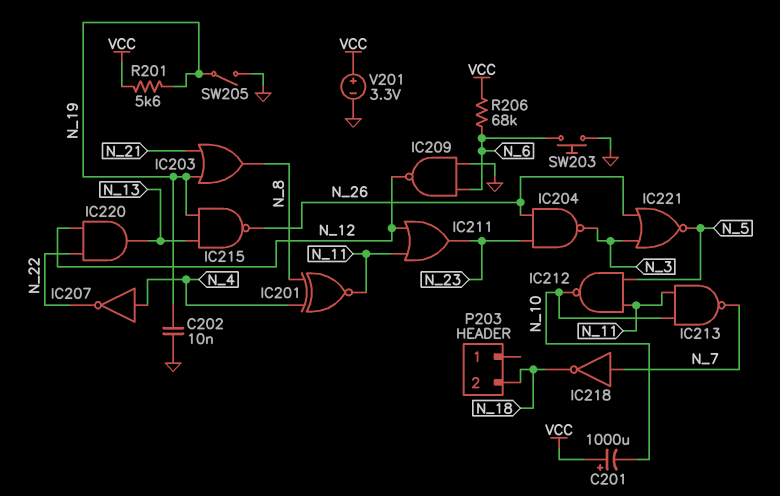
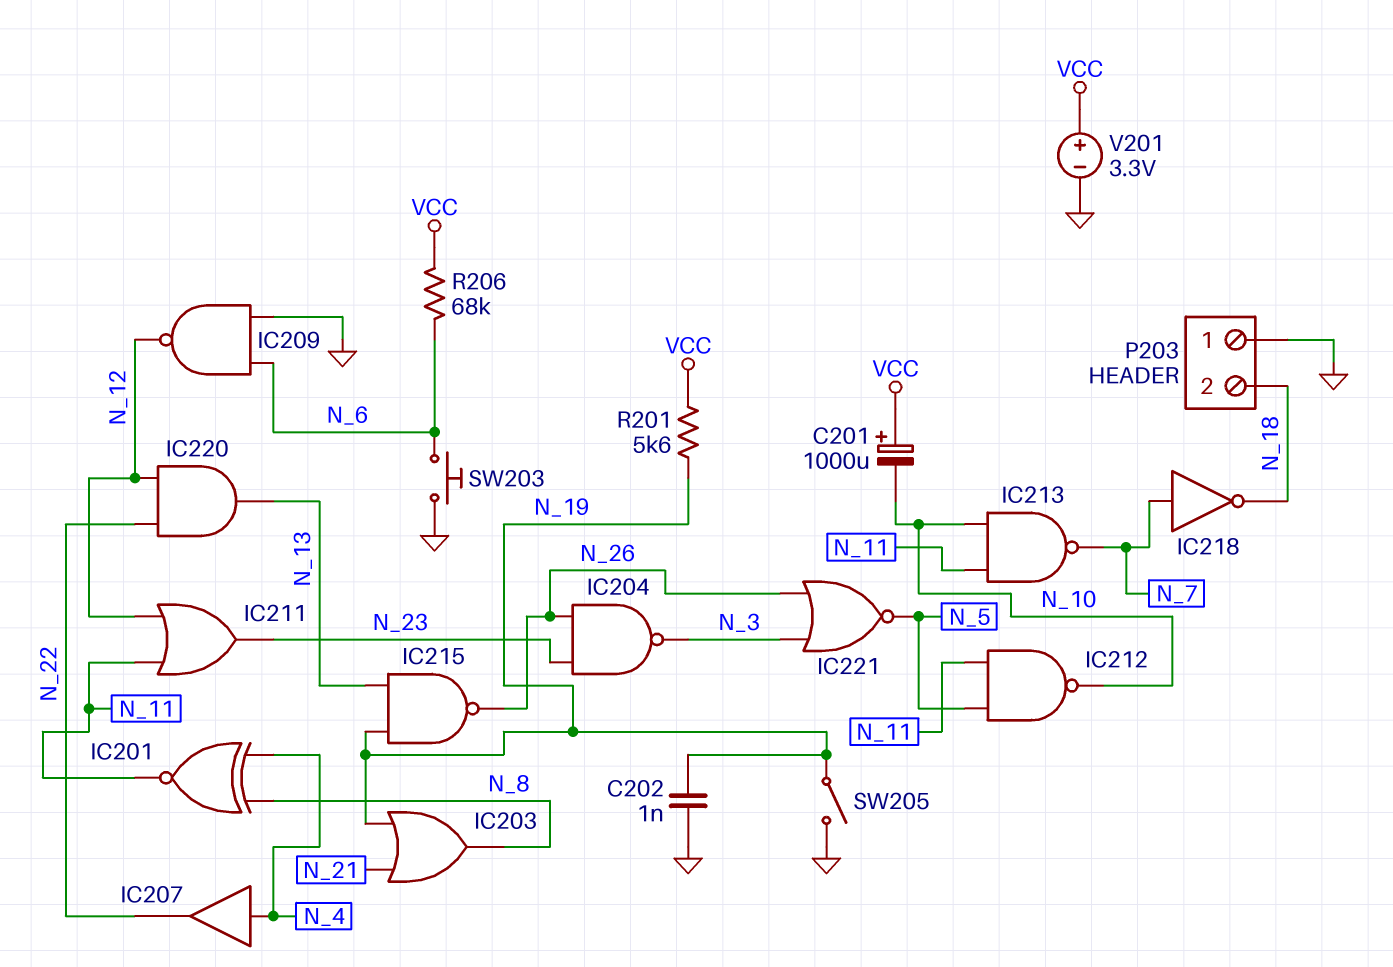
C202: 10nF (GND, N_19) -> 1nF (GND, N_19)
IC207: NOT (in N_4, out N_22) -> buffer (in N_4, out N_22)
P203 pin 1: none -> GND

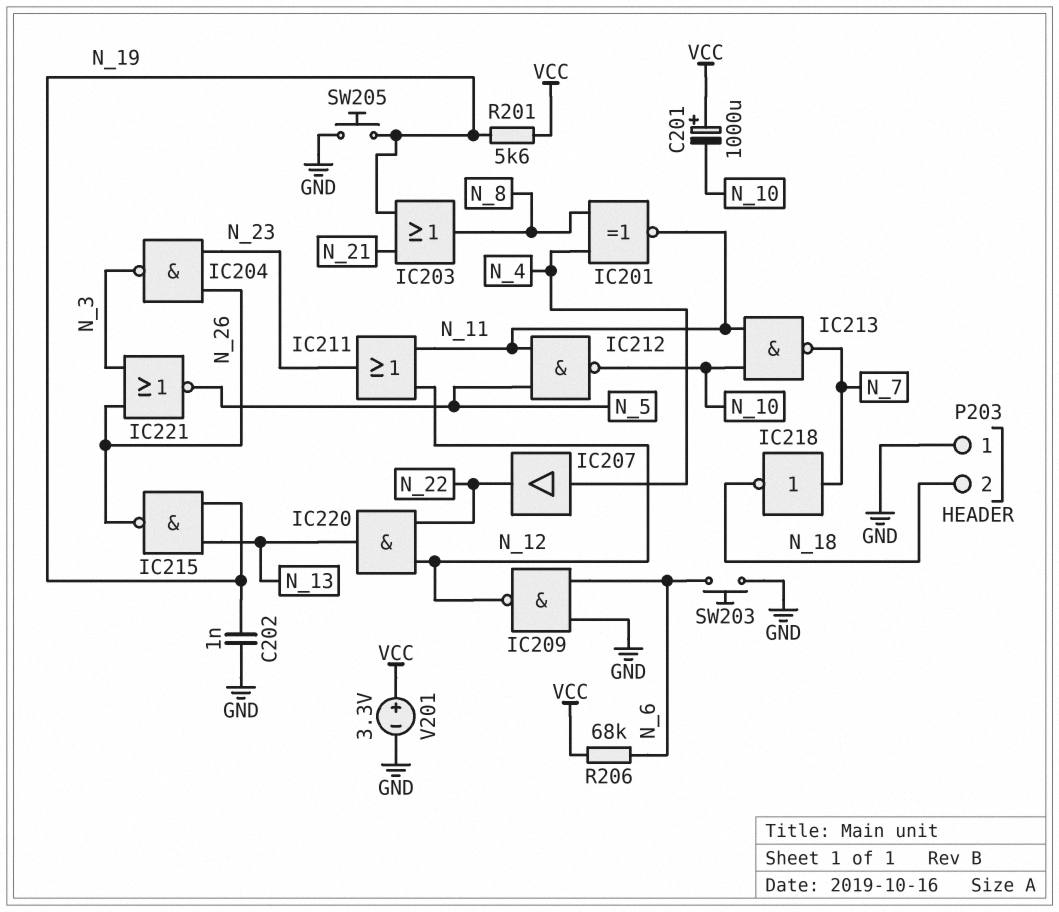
SW205: switch (GND, N_19) -> button (GND, N_19)

